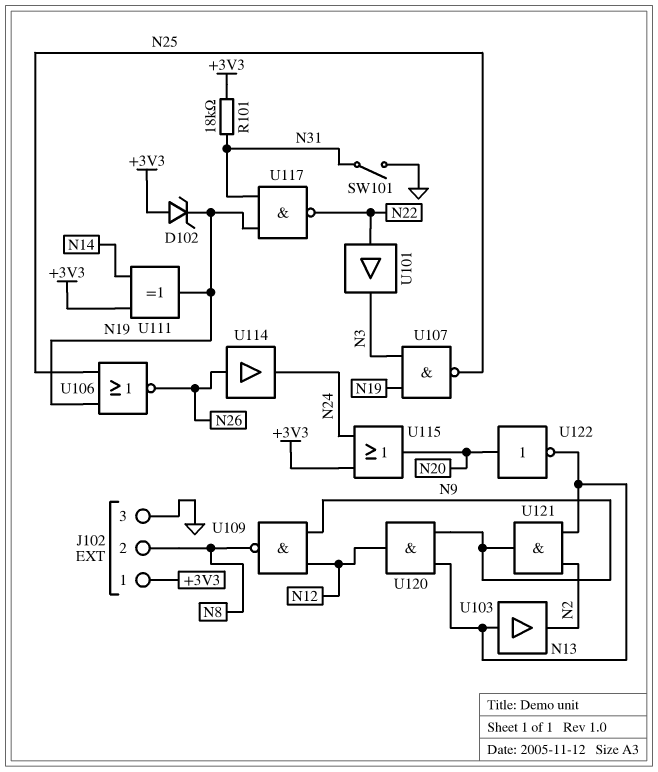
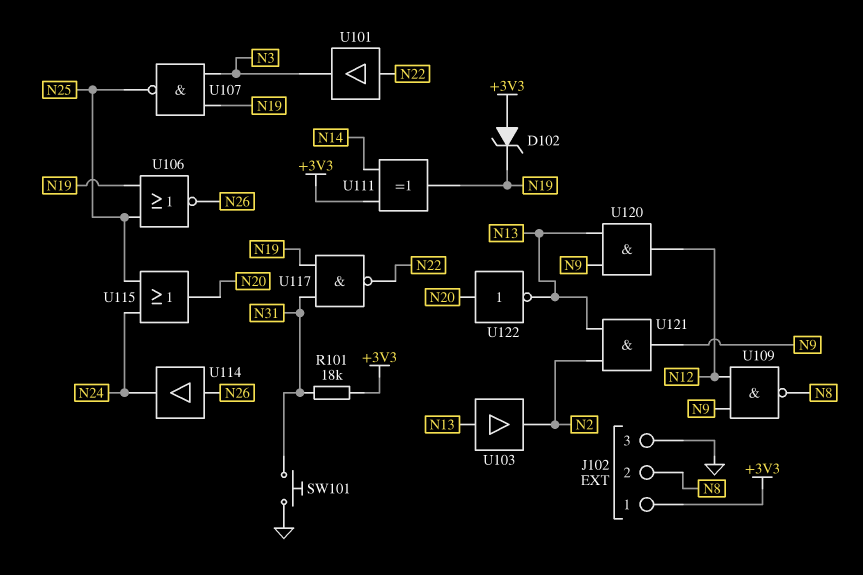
SW101: switch (GND, N31) -> button (GND, N31)
U115: OR (in +3V3, in N24, out N20) -> OR (in N24, in N25, out N20)

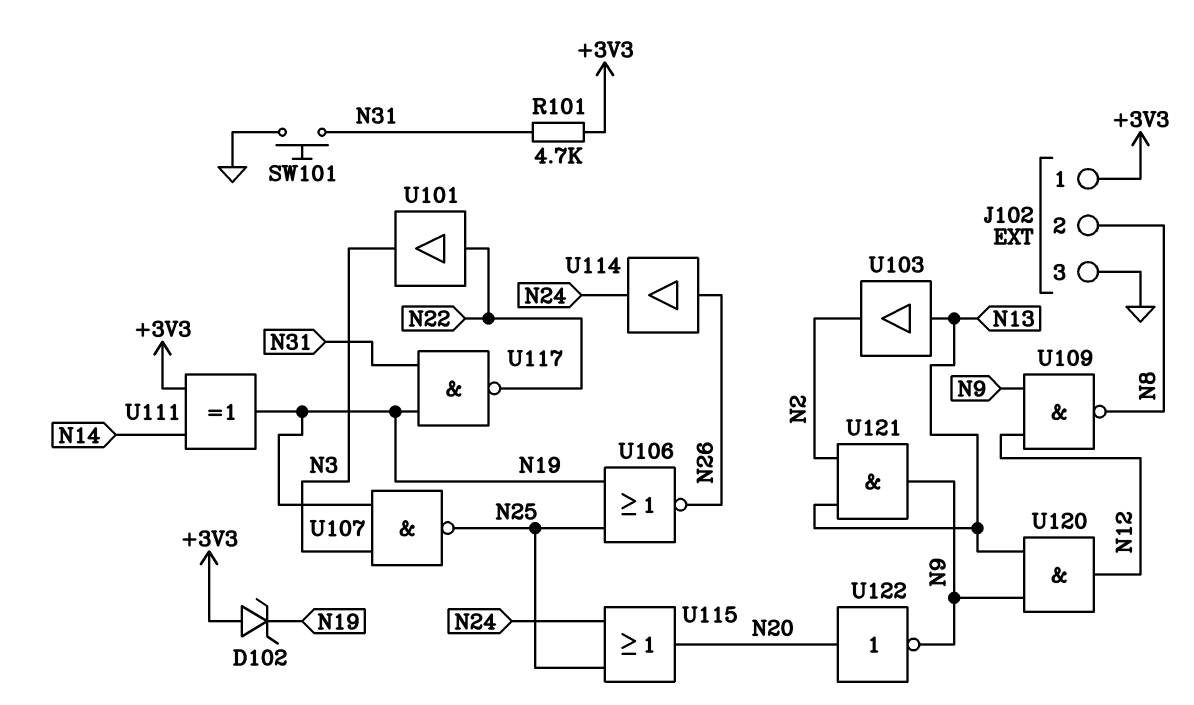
R101: 18k (+3V3, N31) -> 4.7k (+3V3, N31)
U122: NOT (in N20, out N13) -> NOT (in N20, out N9)

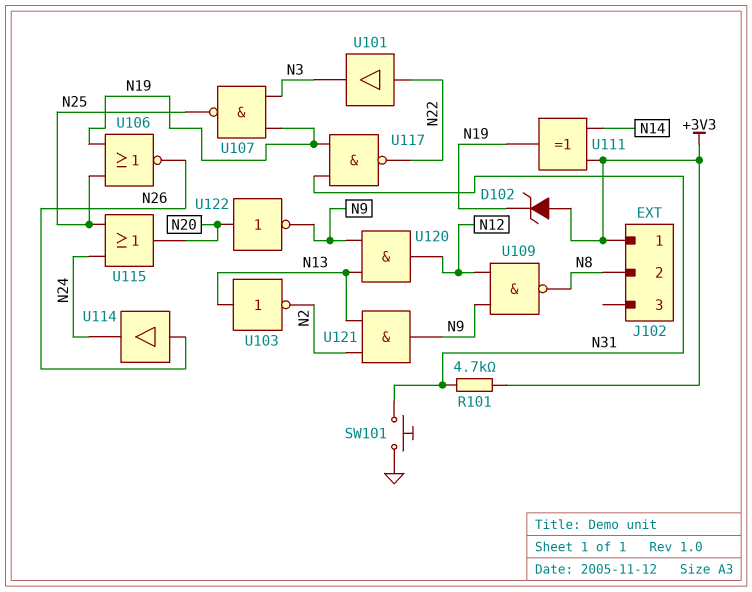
J102 pin 3: GND -> none
U103: buffer (in N13, out N2) -> NOT (in N13, out N2)

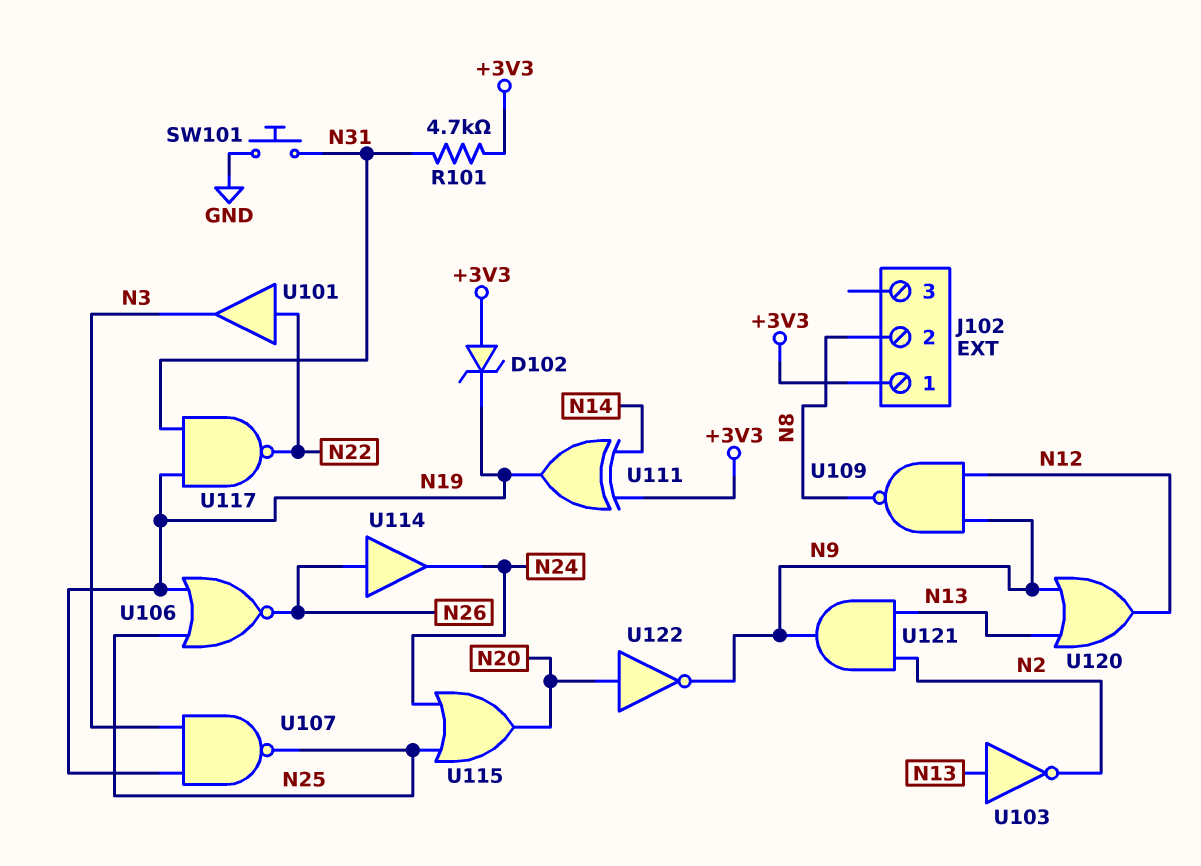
U120: AND (in N9, in N13, out N12) -> OR (in N9, in N13, out N12)

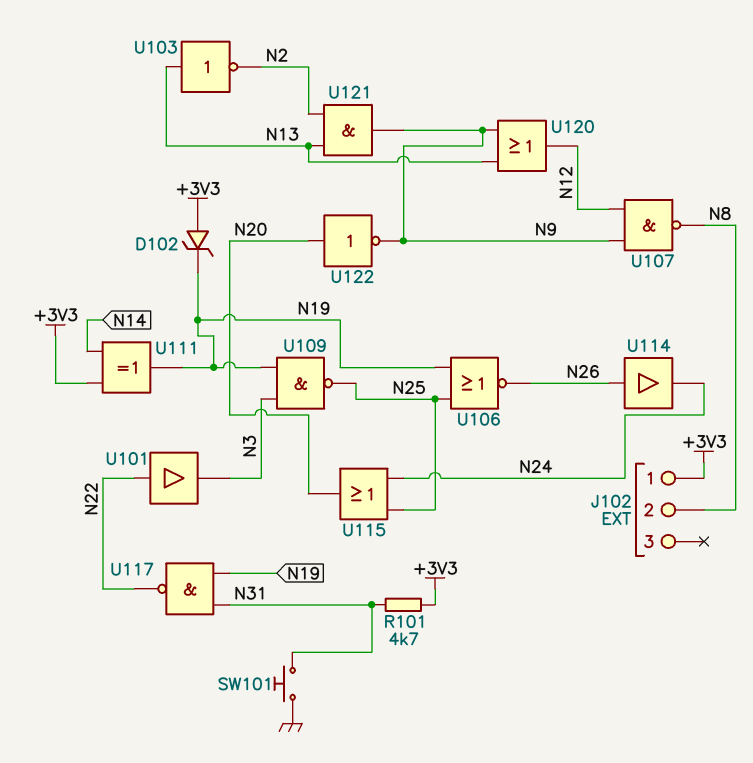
U107: NAND (in N3, in N19, out N25) -> NAND (in N9, in N12, out N8)
U109: NAND (in N9, in N12, out N8) -> NAND (in N3, in N19, out N25)

